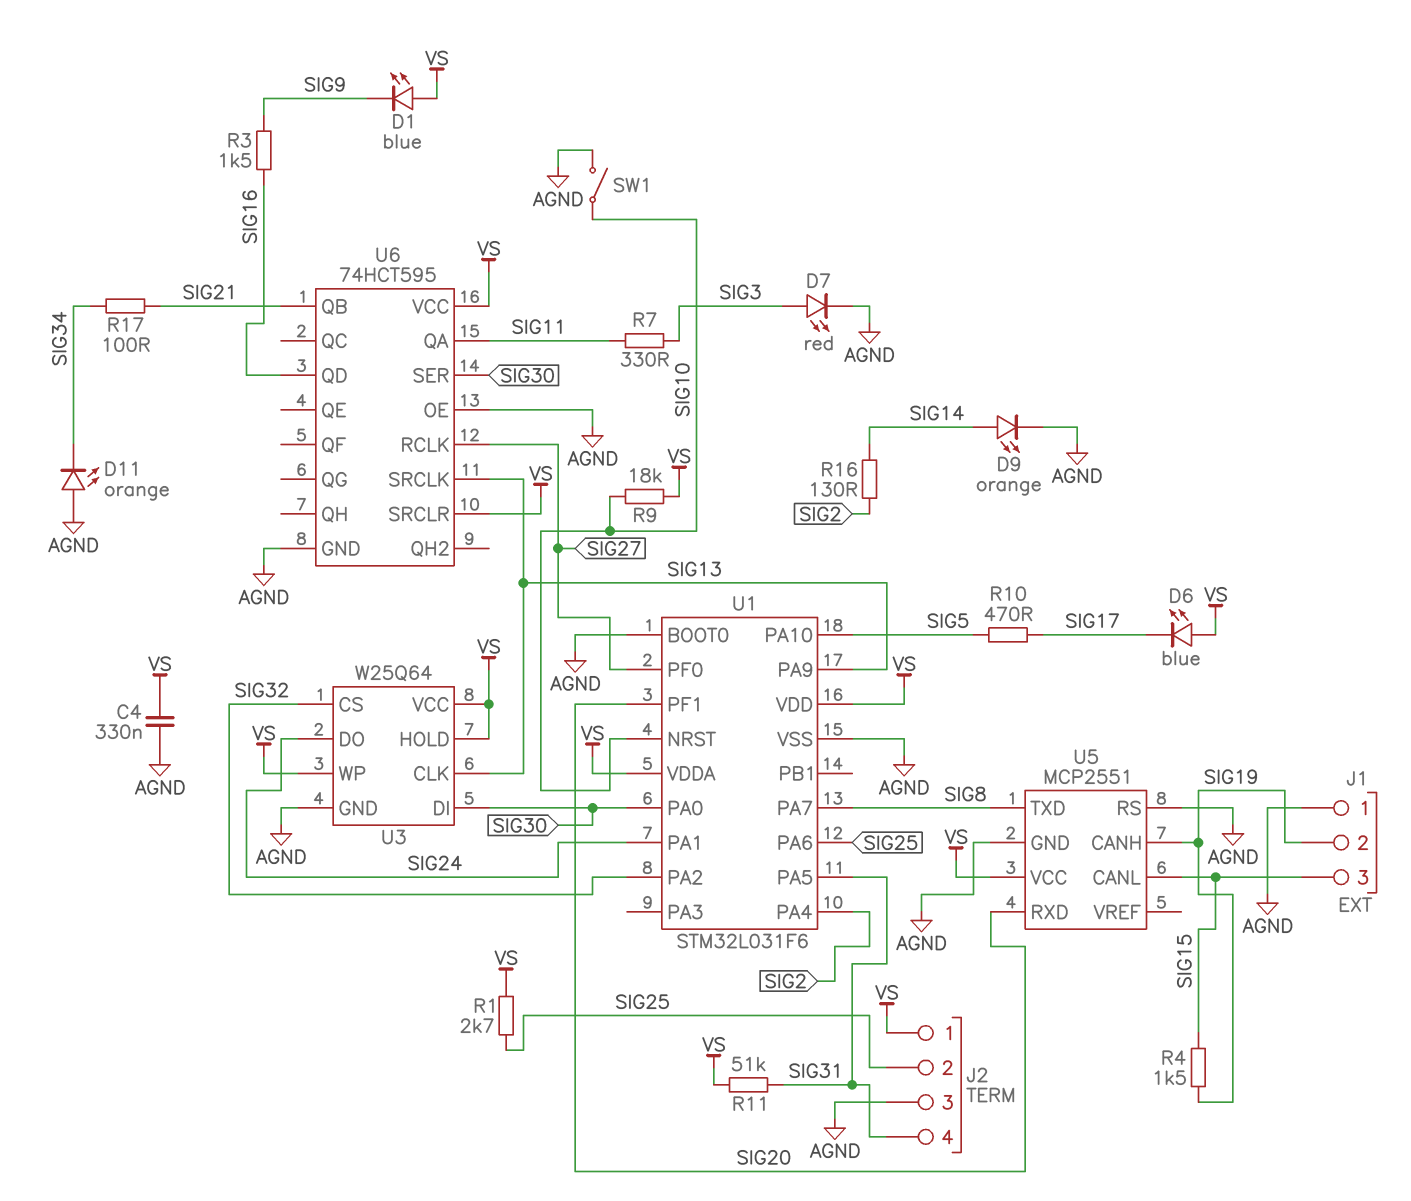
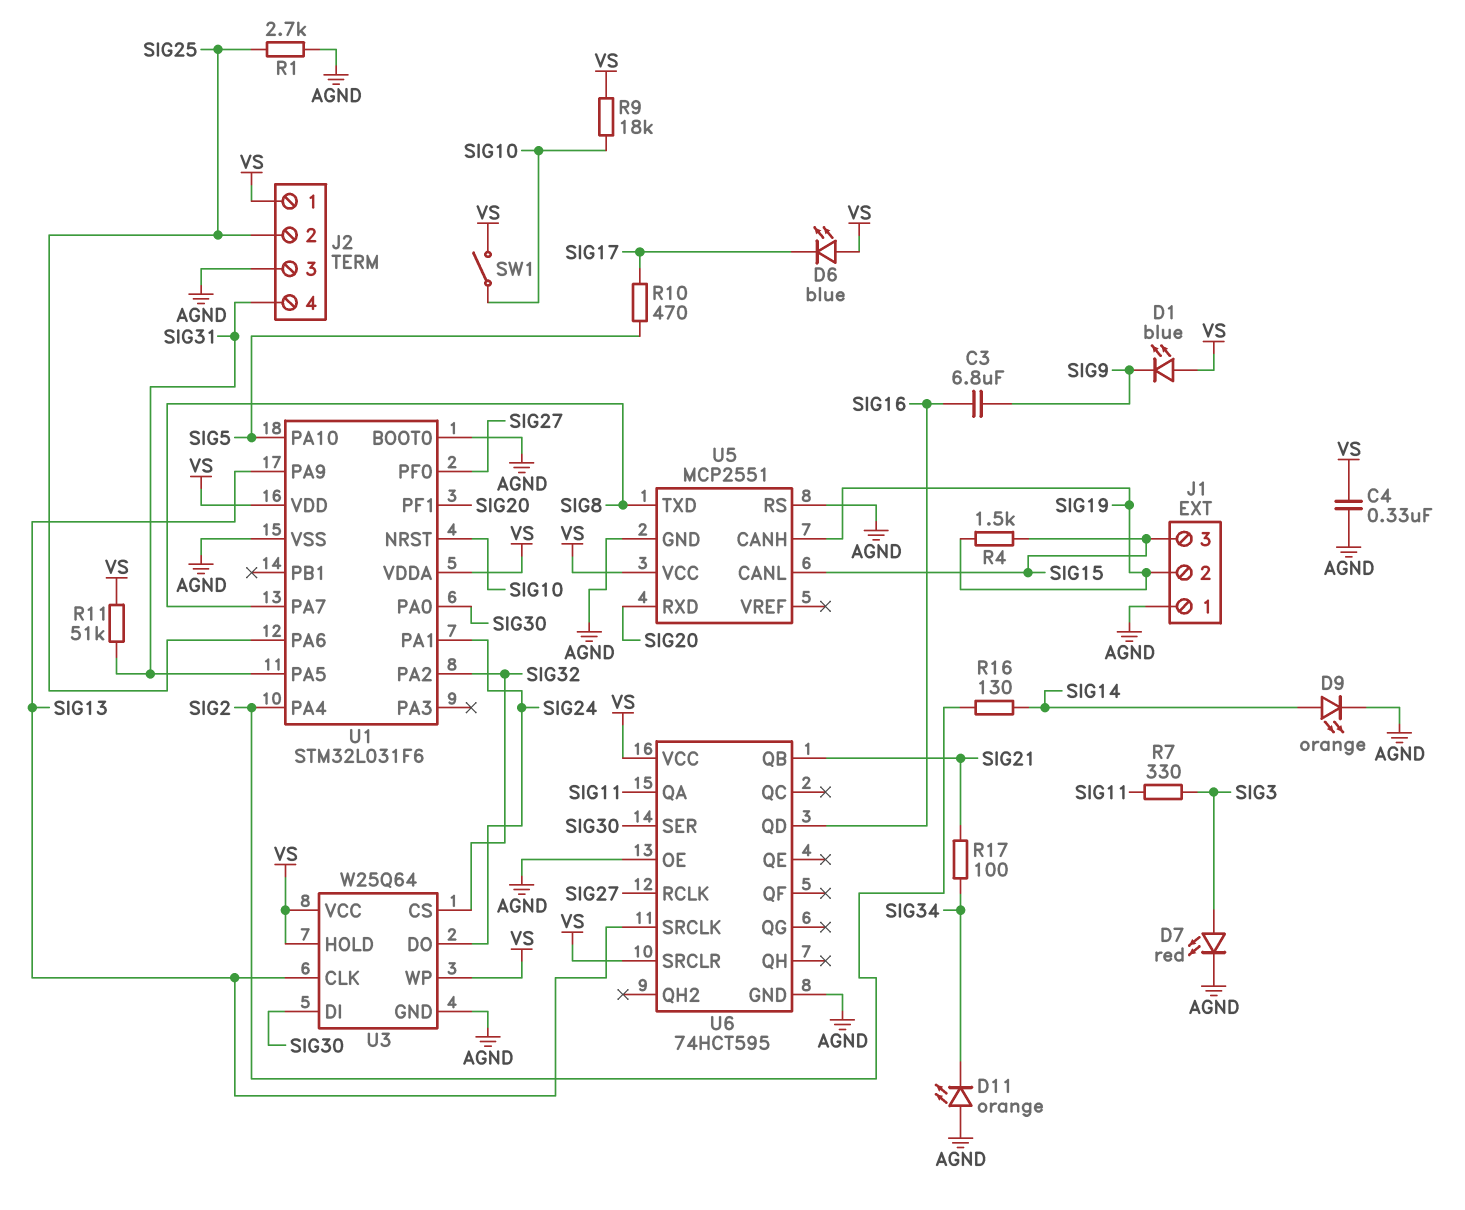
C3: none -> 6.8uF (SIG9, SIG16)
R1: 2.7k (SIG25, VS) -> 2.7k (AGND, SIG25)
R3: 1.5k (SIG9, SIG16) -> none
SW1: switch (AGND, SIG10) -> switch (SIG10, VS)

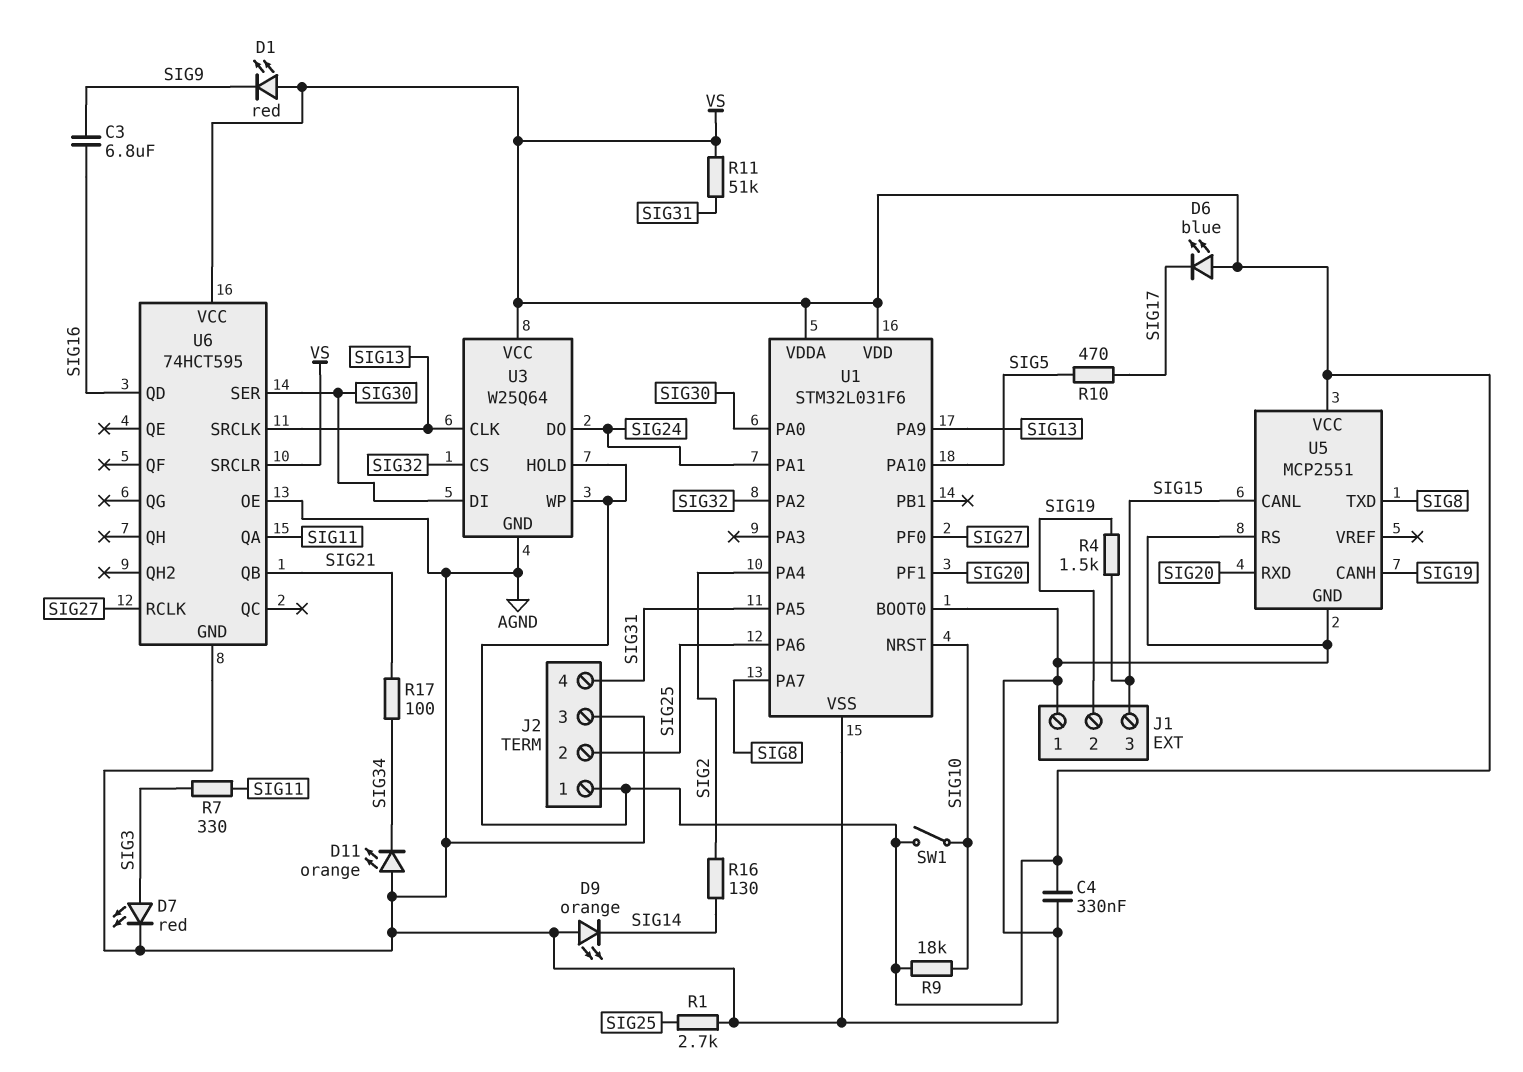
D1: LED blue (A VS, K SIG9) -> LED red (A VS, K SIG9)
D9: LED orange (A SIG14, K AGND) -> LED orange (A AGND, K SIG14)

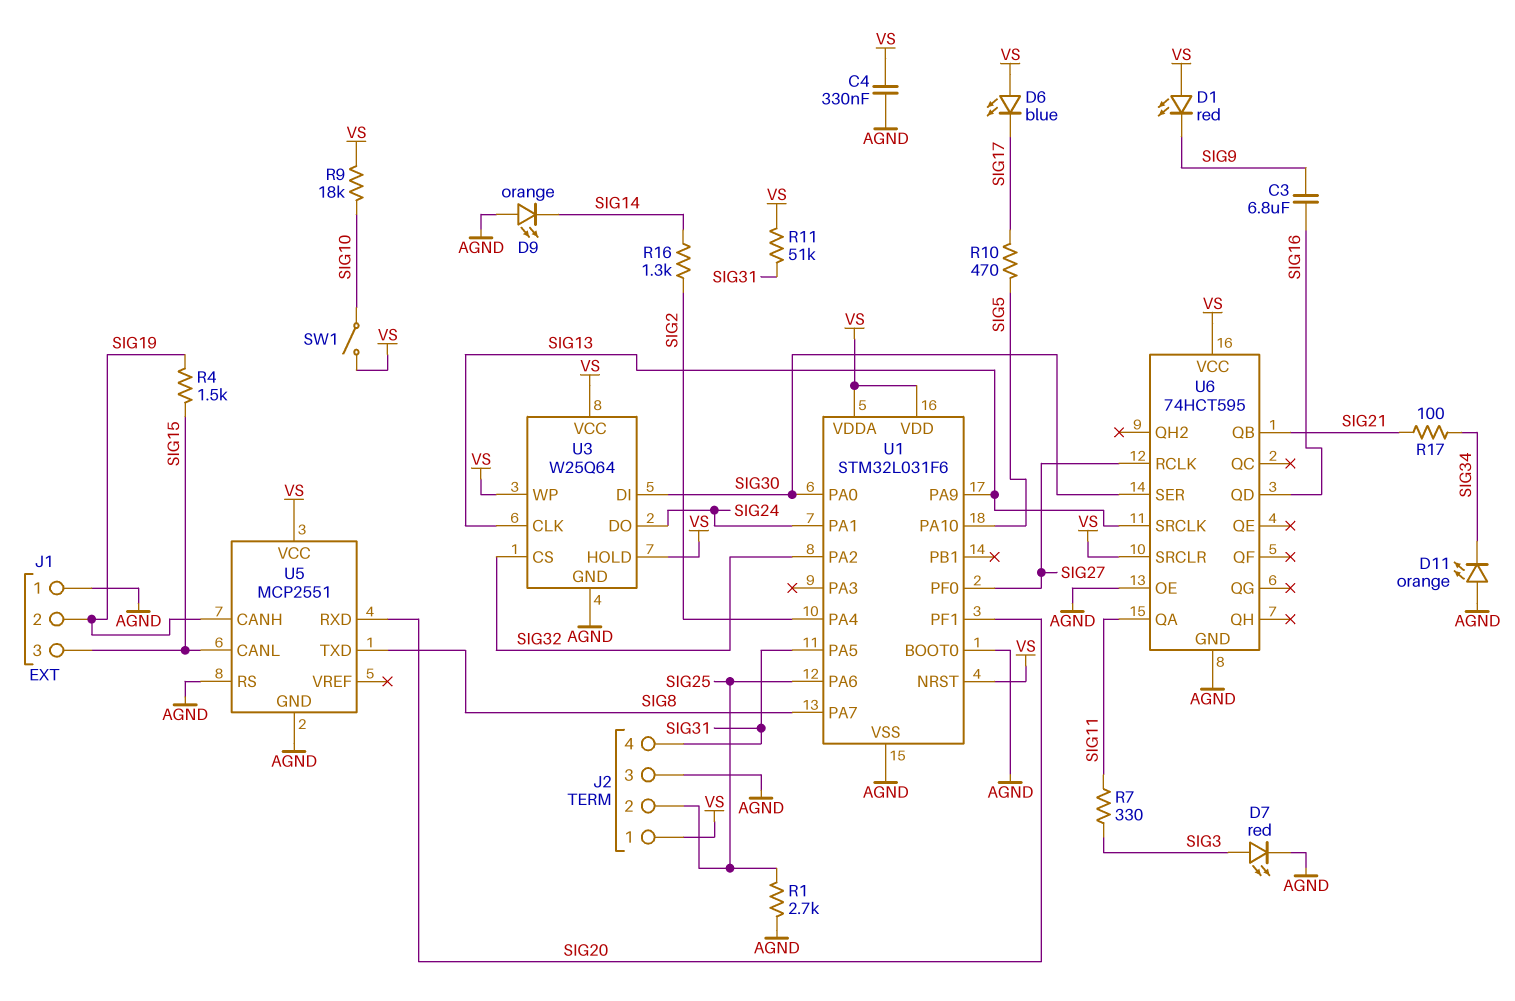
R16: 130 (SIG2, SIG14) -> 1.3k (SIG2, SIG14)
U1 pin NRST: SIG10 -> VS

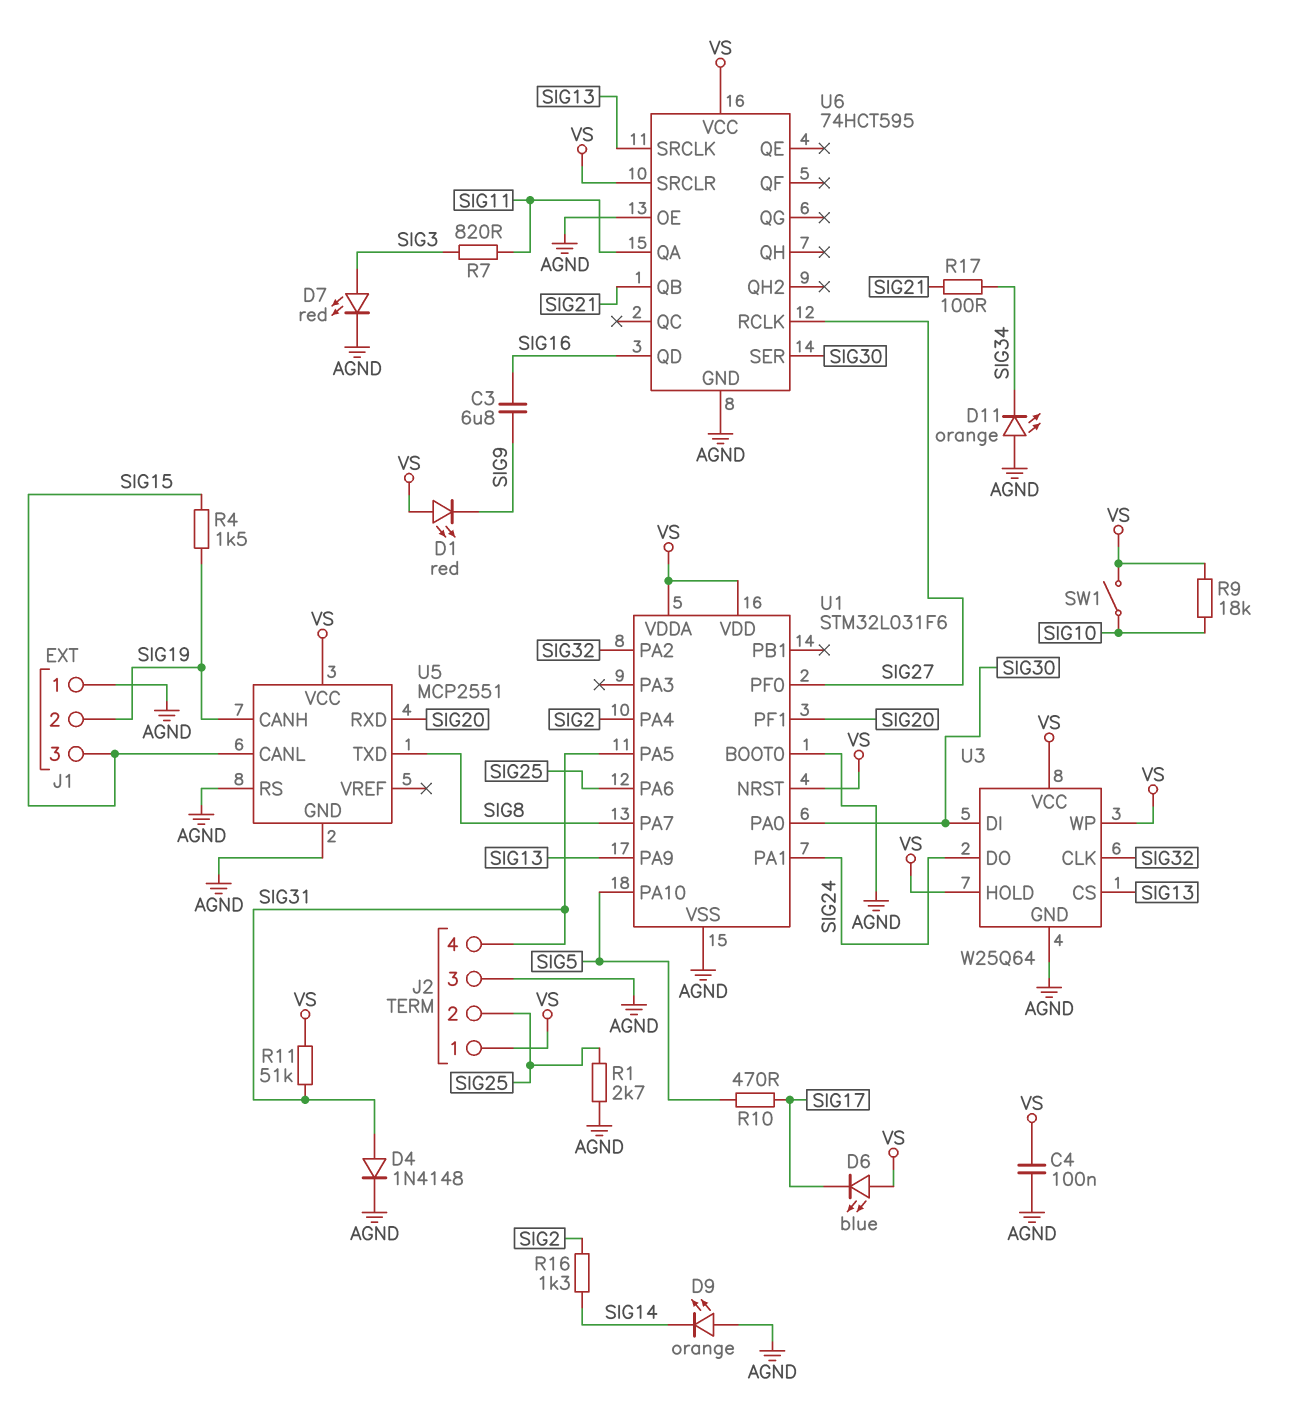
C4: 330nF (AGND, VS) -> 100nF (AGND, VS)
D4: none -> diode 1N4148 (A SIG31, K AGND)
R7: 330 (SIG3, SIG11) -> 820 (SIG3, SIG11)
U3 pin CLK: SIG13 -> SIG32
U3 pin CS: SIG32 -> SIG13

